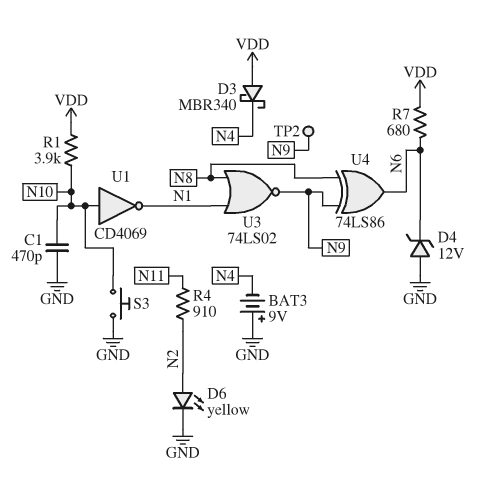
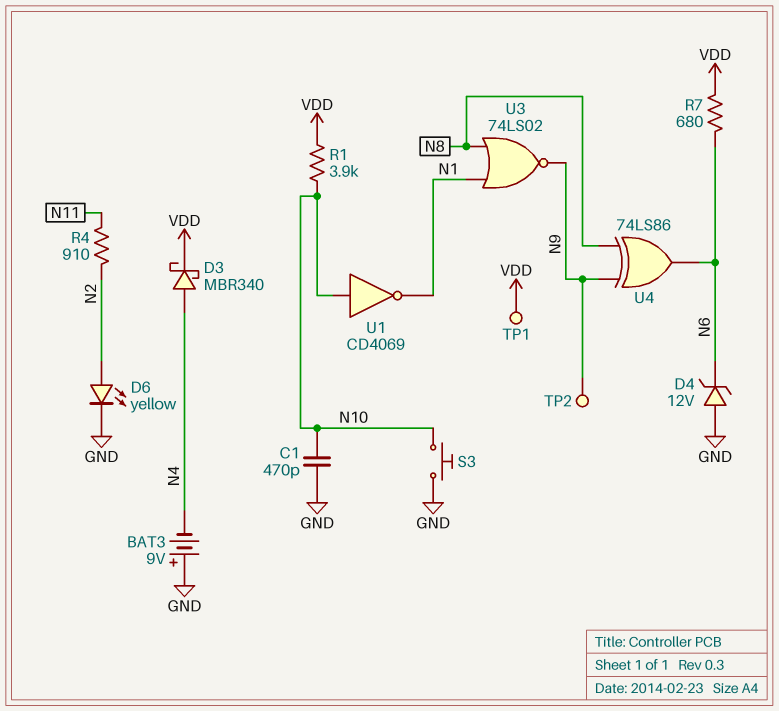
D3: schottky MBR340 (A VDD, K N4) -> schottky MBR340 (A N4, K VDD)
TP1: none -> test point (VDD)

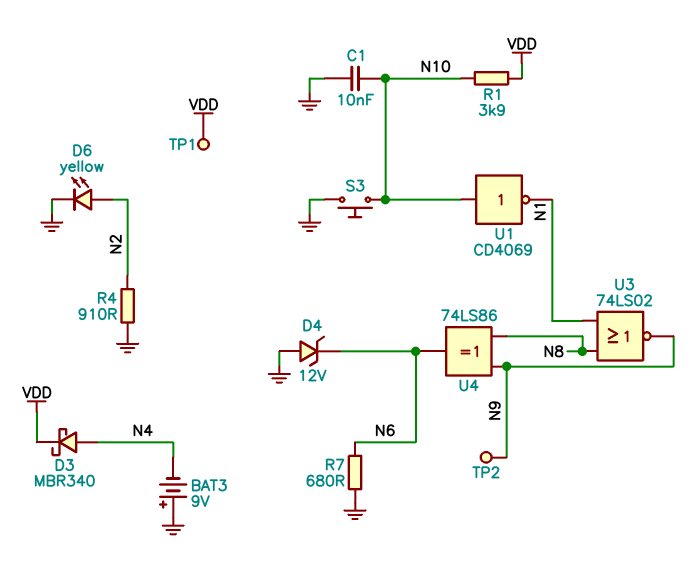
C1: 470pF (GND, N10) -> 10nF (GND, N10)
R4: 910 (N2, N11) -> 910 (GND, N2)
R7: 680 (N6, VDD) -> 680 (GND, N6)

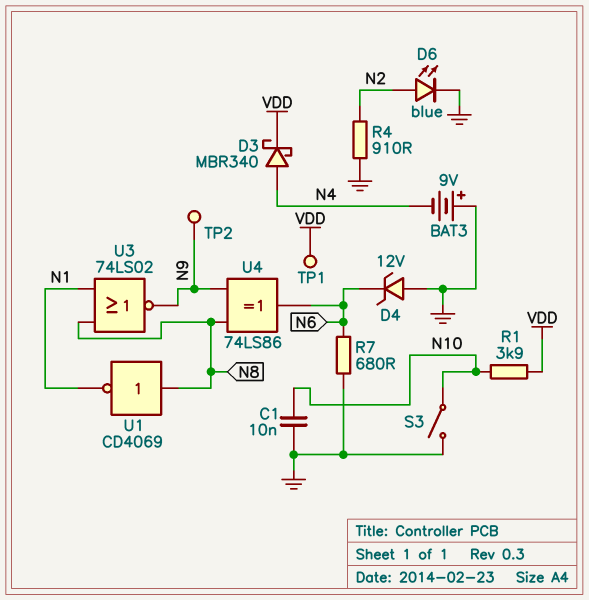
D6: LED yellow (A N2, K GND) -> LED blue (A N2, K GND)
S3: button (GND, N10) -> switch (GND, N10)
U1: NOT CD4069 (in N10, out N1) -> NOT CD4069 (in N8, out N1)

